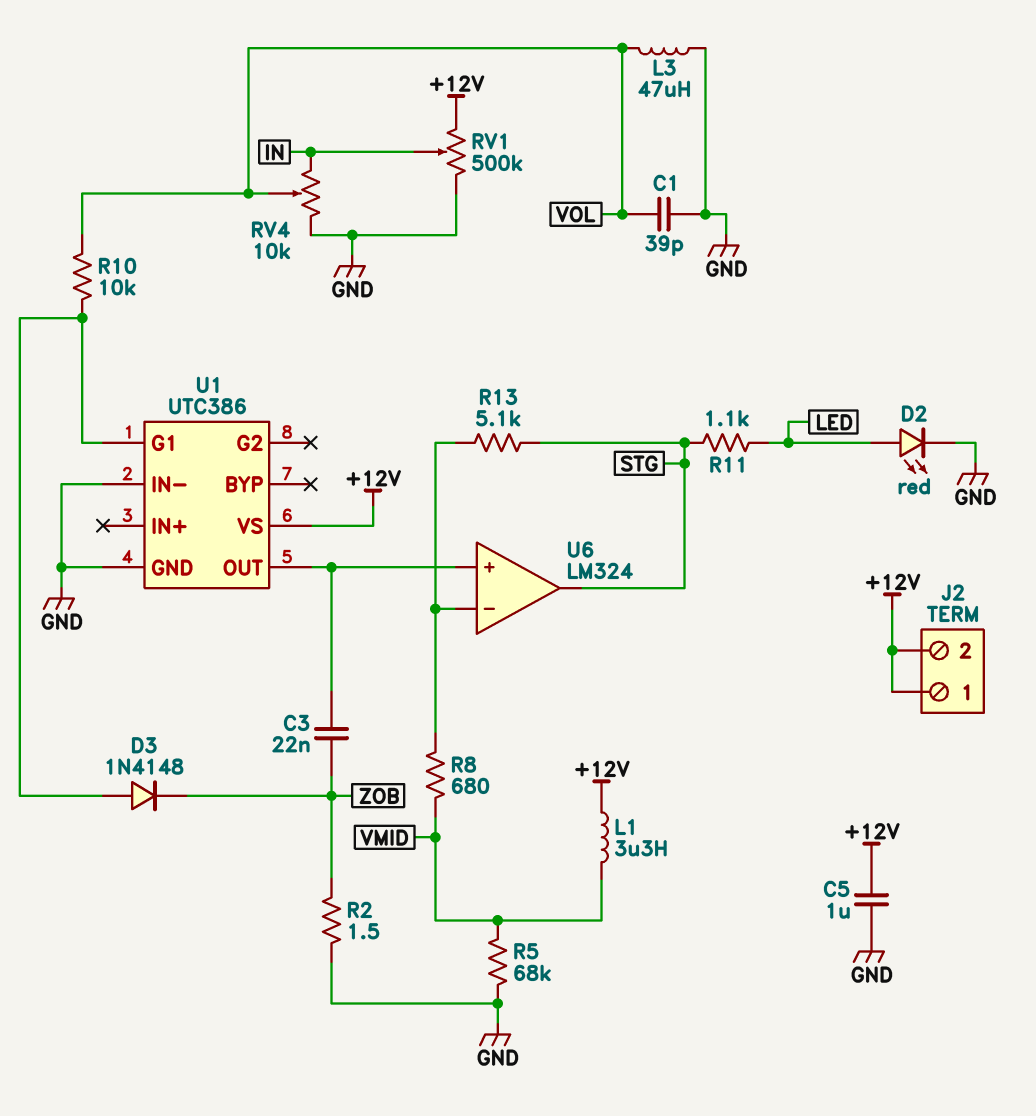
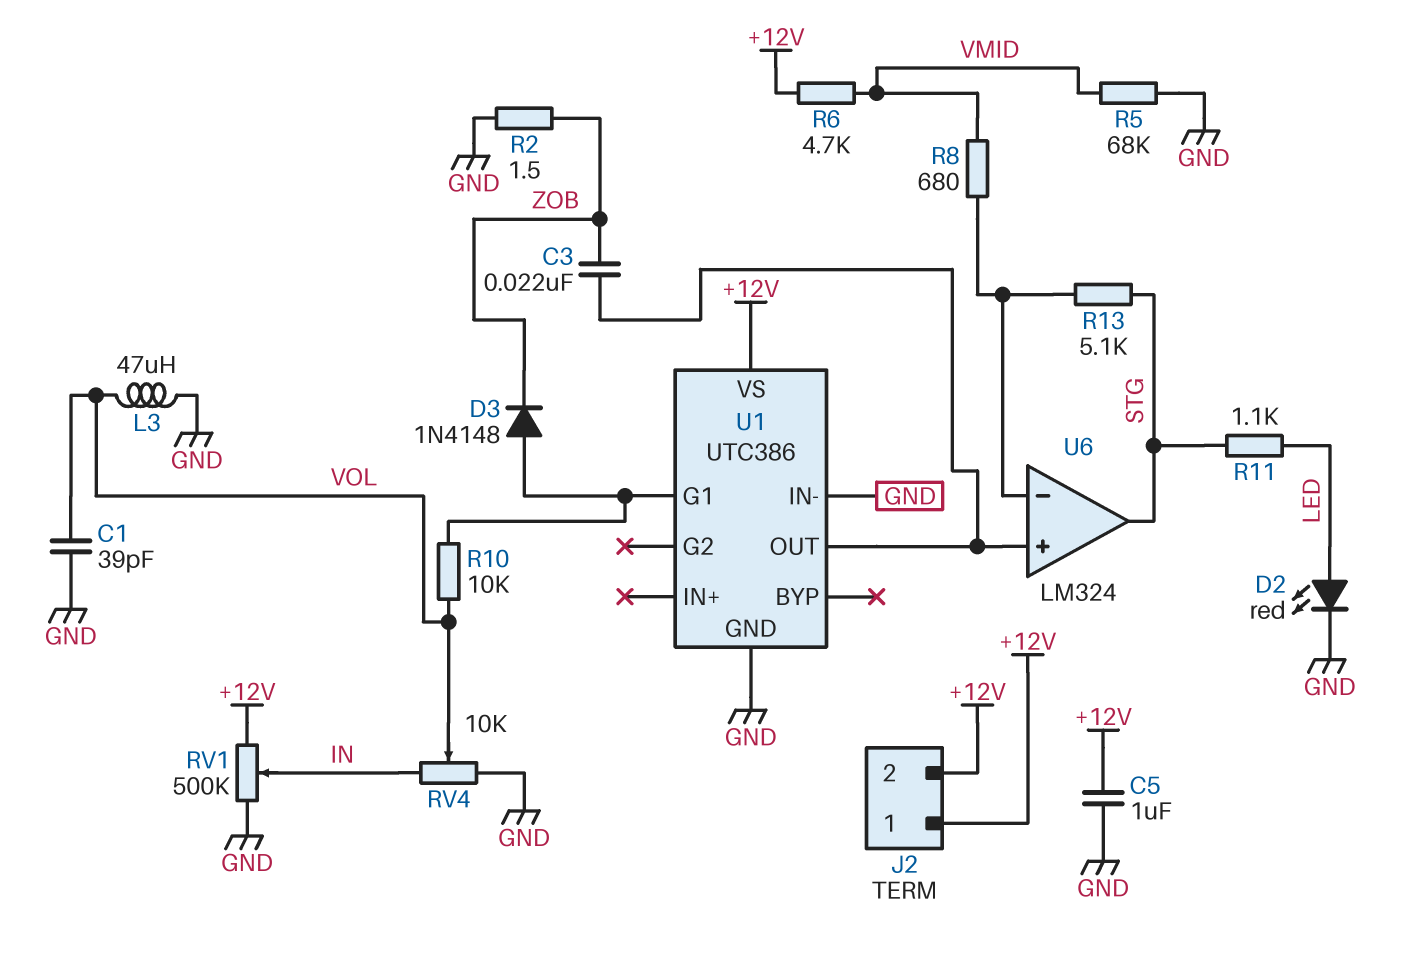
L1: 3.3uH (+12V, VMID) -> none
R6: none -> 4.7k (+12V, VMID)

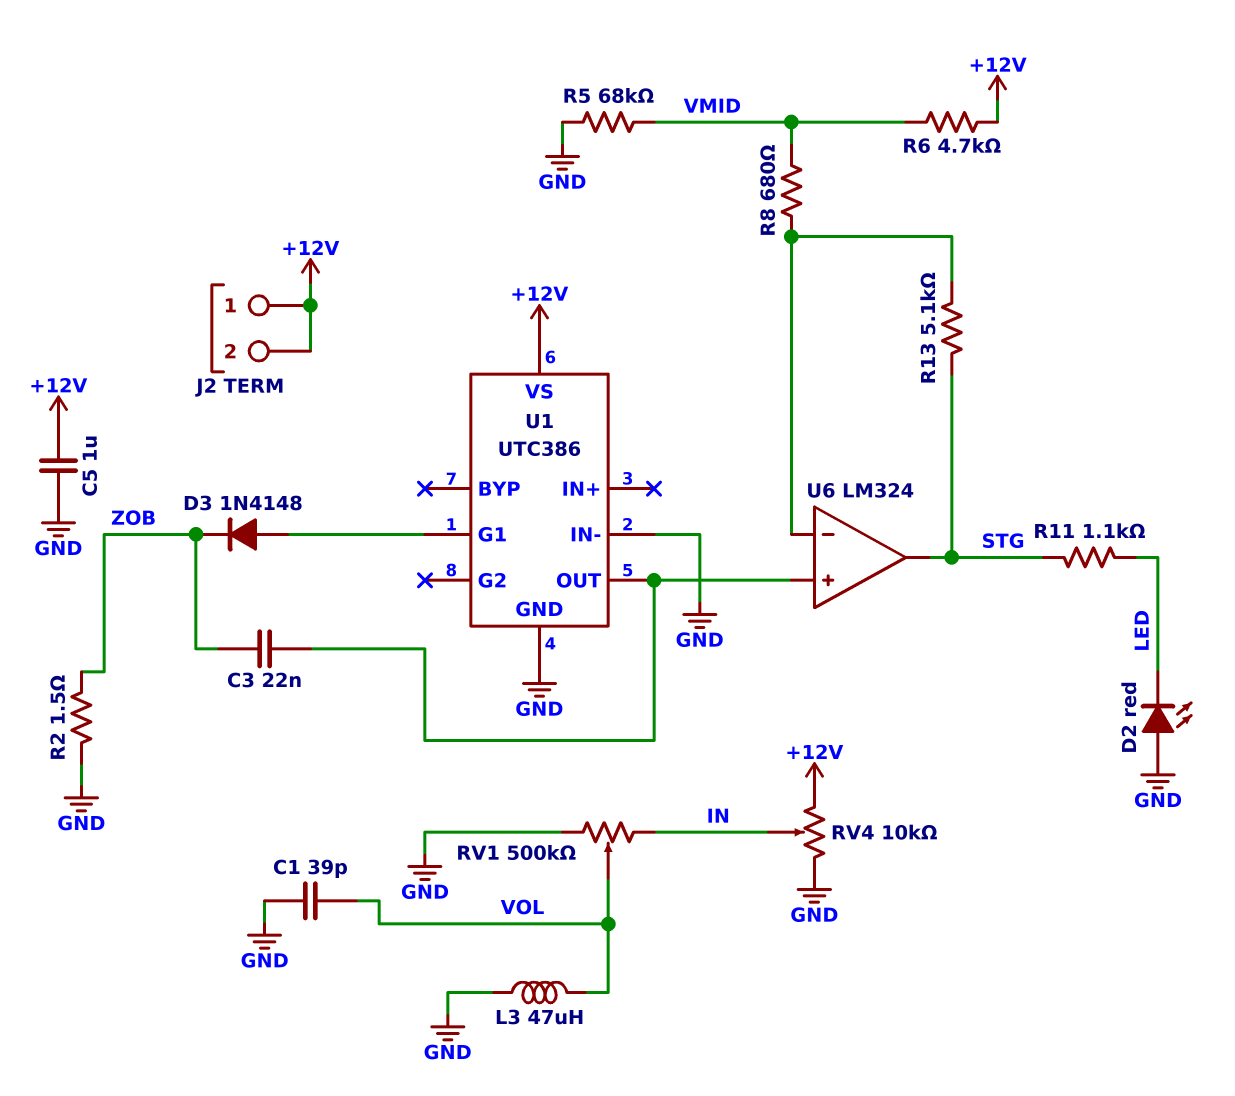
D2: LED red (A LED, K GND) -> LED red (A GND, K LED)
R10: 10k (U1/G1, VOL) -> none
RV1: 500k (+12V, GND, wiper IN) -> 500k (GND, IN, wiper VOL)
RV4: 10k (GND, IN, wiper VOL) -> 10k (+12V, GND, wiper IN)

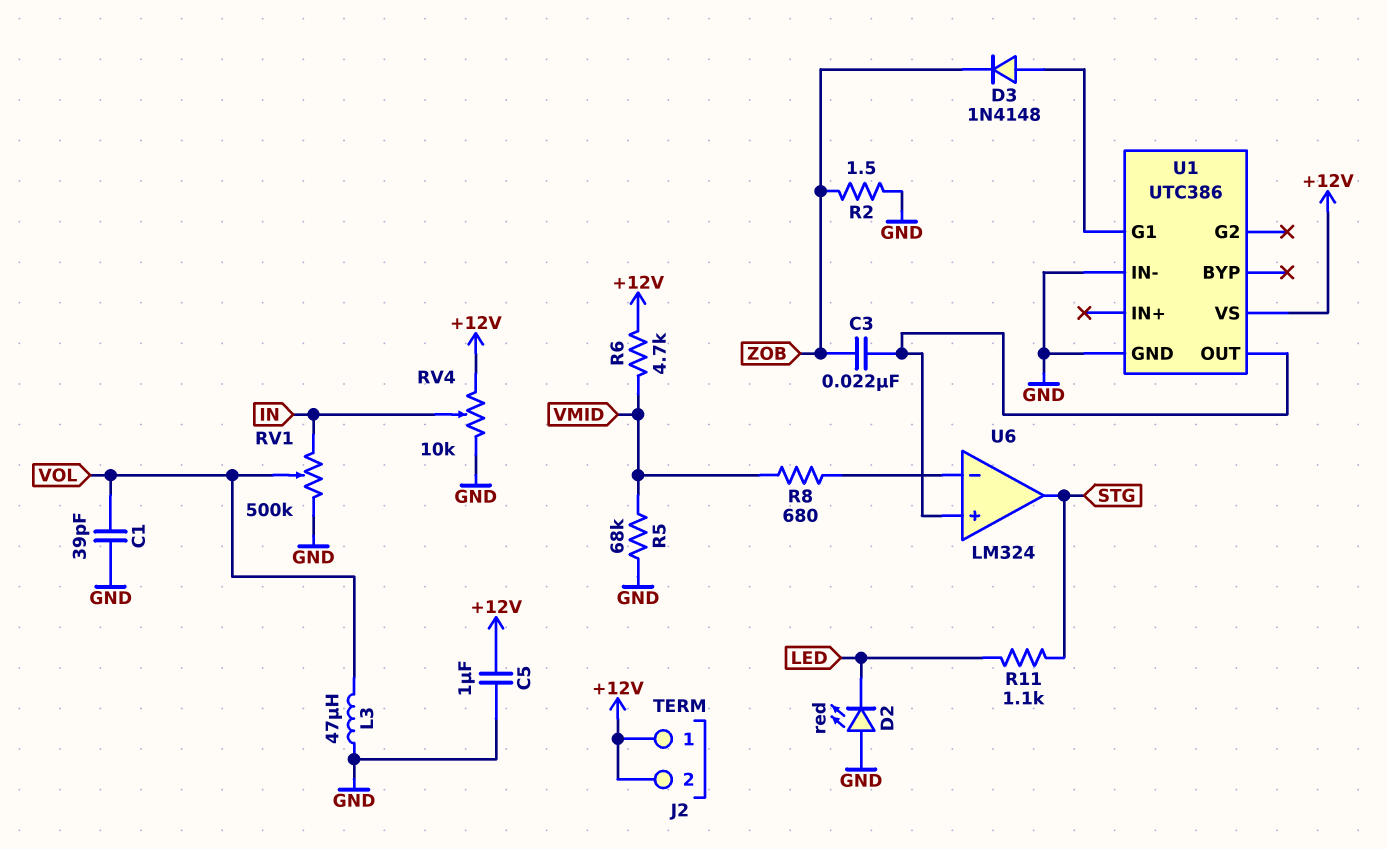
R13: 5.1k (STG, U6/in-) -> none

